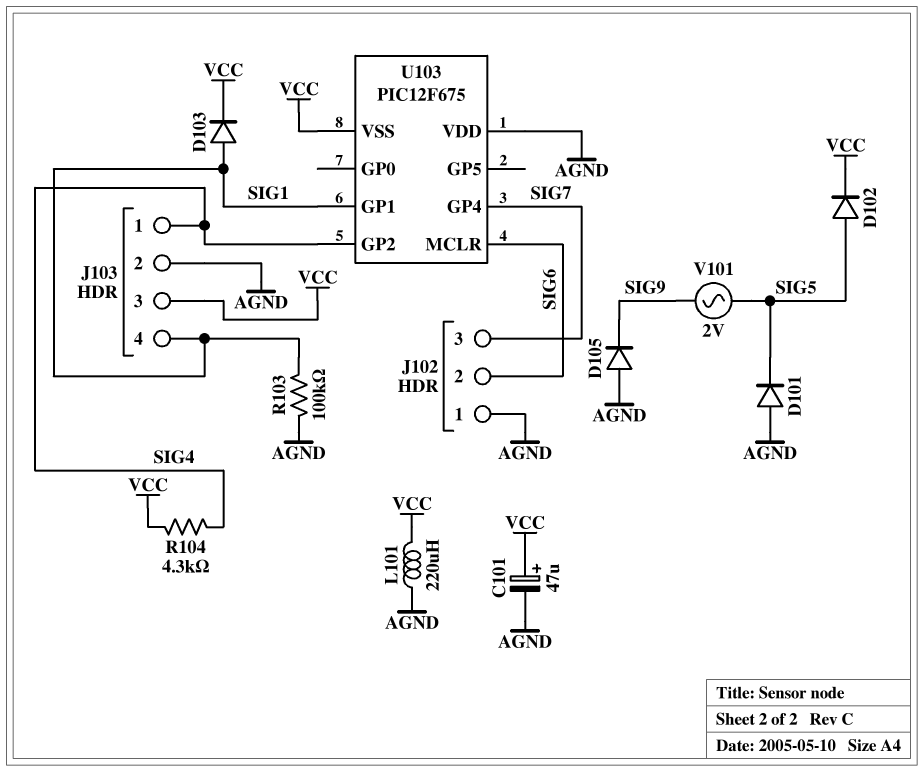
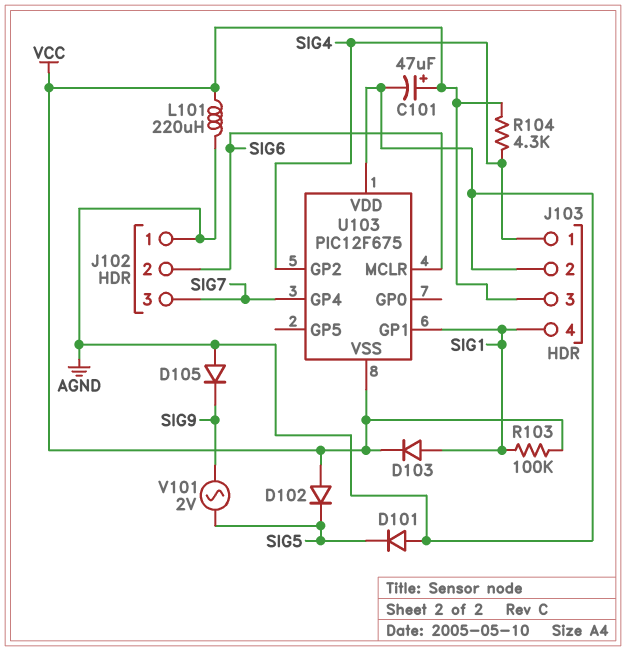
D102: diode (A SIG5, K VCC) -> diode (A VCC, K SIG5)
R103: 100k (AGND, SIG1) -> 100k (SIG1, VCC)

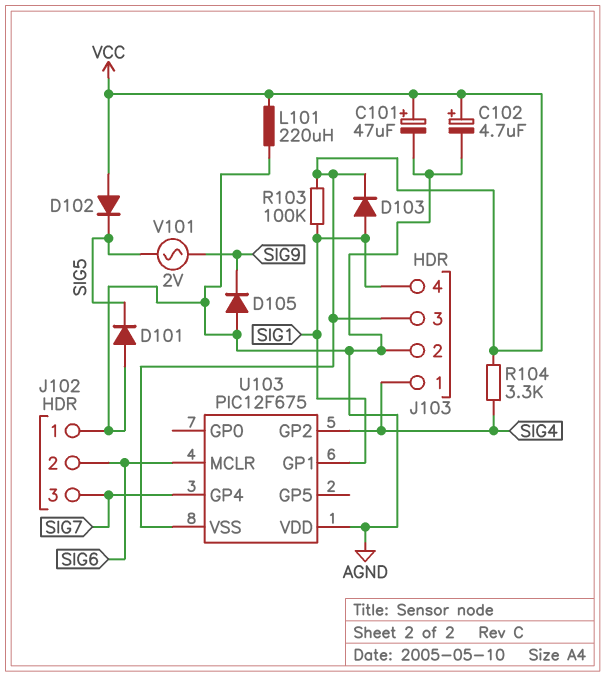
C102: none -> 4.7uF (plus VCC, minus AGND)
R104: 4.3k (SIG4, VCC) -> 3.3k (SIG4, VCC)

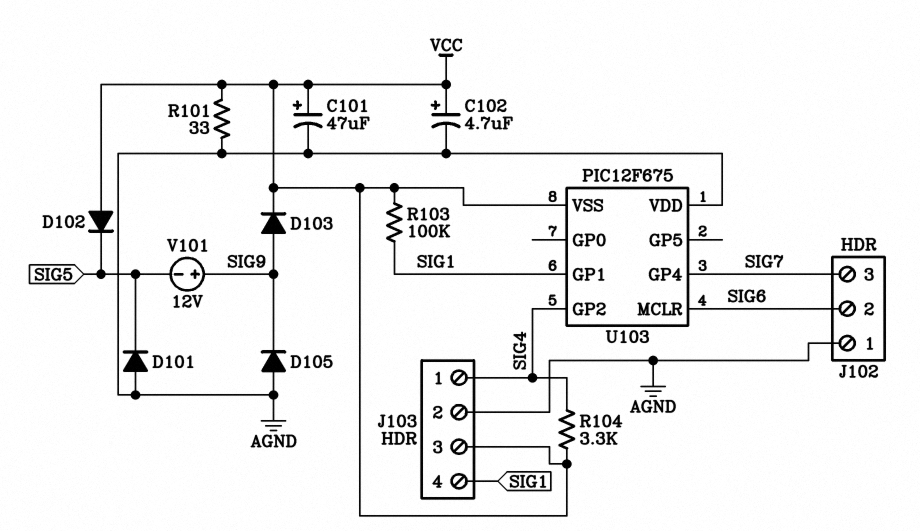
D103: diode (A SIG1, K VCC) -> diode (A SIG9, K VCC)
L101: 220uH (AGND, VCC) -> none
R101: none -> 33 (AGND, VCC)
V101: AC 2V (SIG5, SIG9) -> 12V (plus SIG9, minus SIG5)

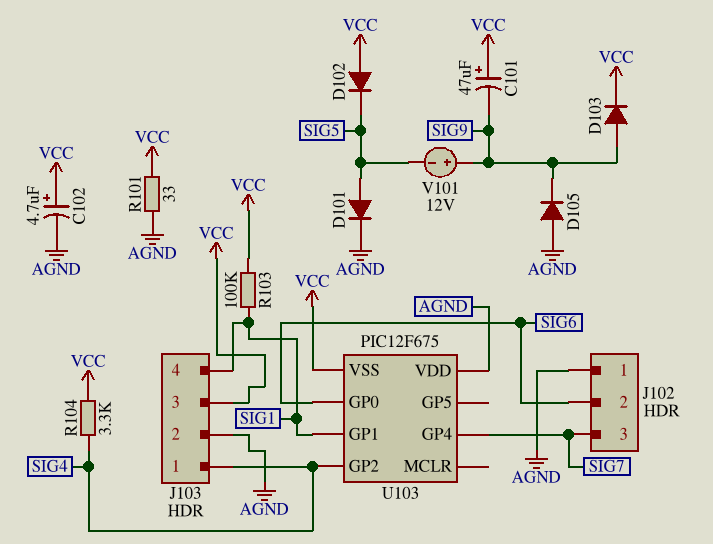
C101: 47uF (plus VCC, minus AGND) -> 47uF (plus VCC, minus SIG9)
D101: diode (A AGND, K SIG5) -> diode (A SIG5, K AGND)
U103 pin GP0: none -> SIG6
U103 pin MCLR: SIG6 -> none

